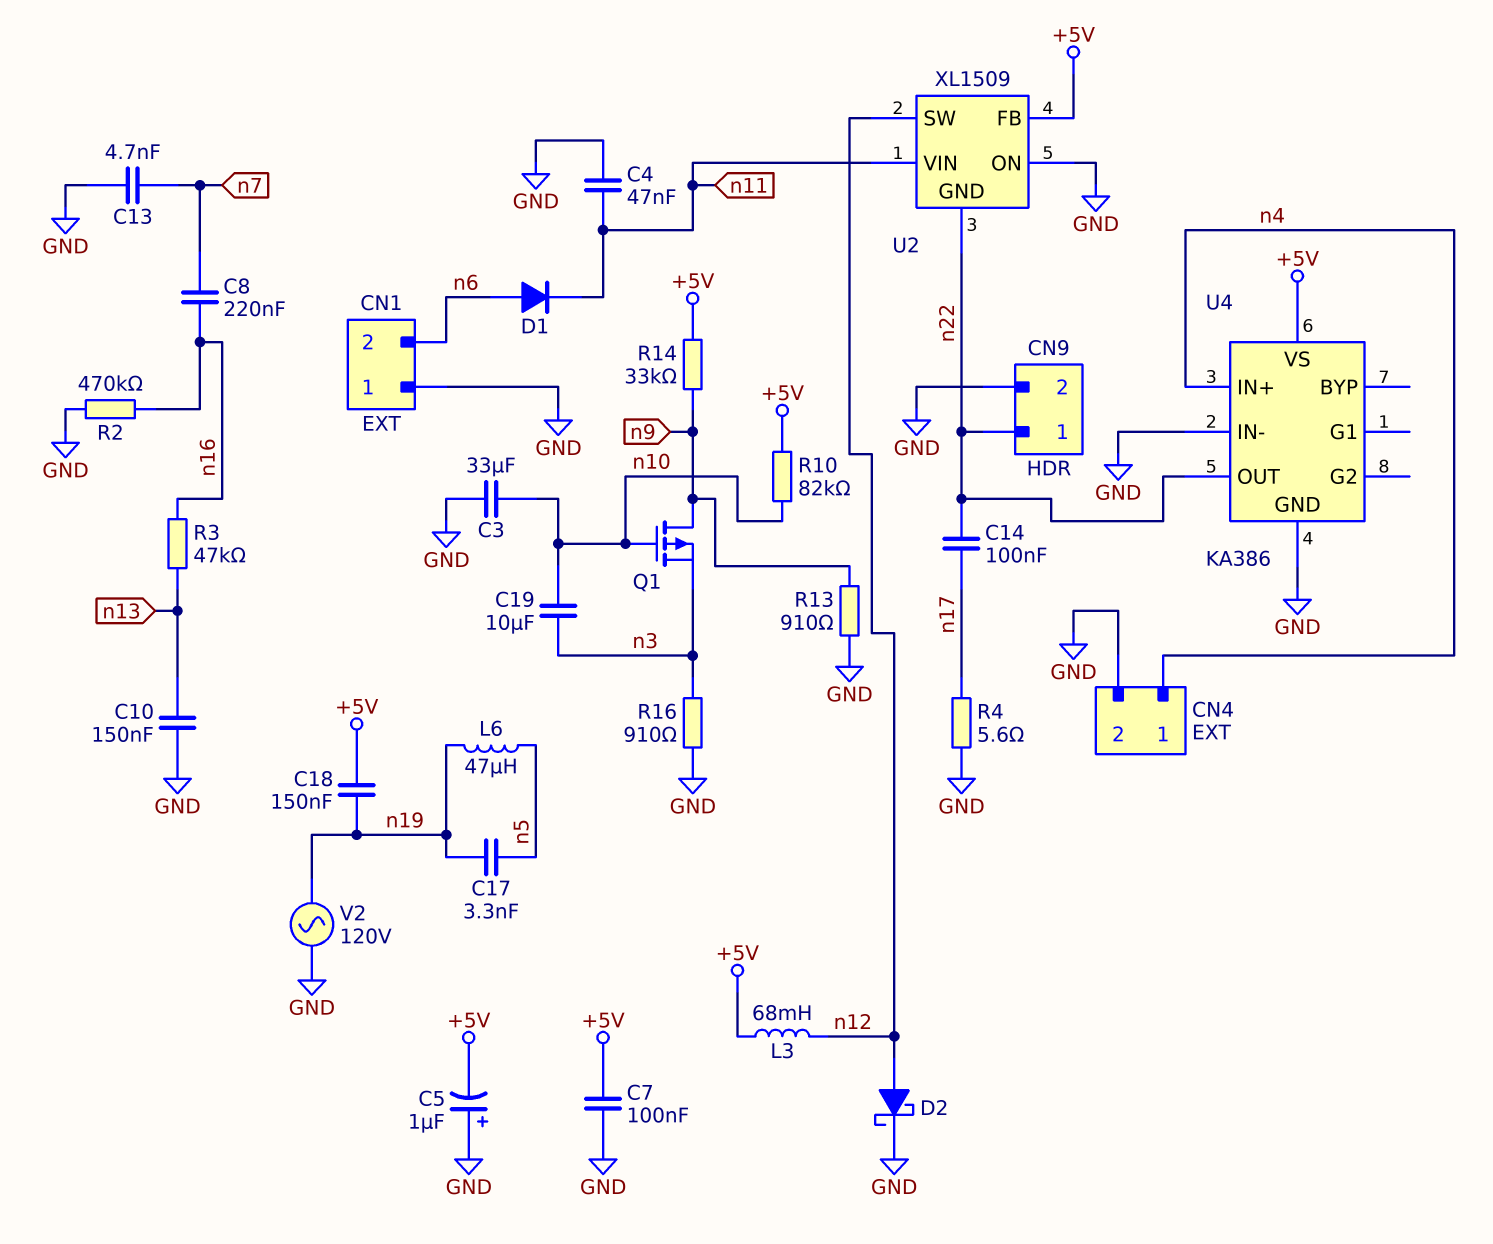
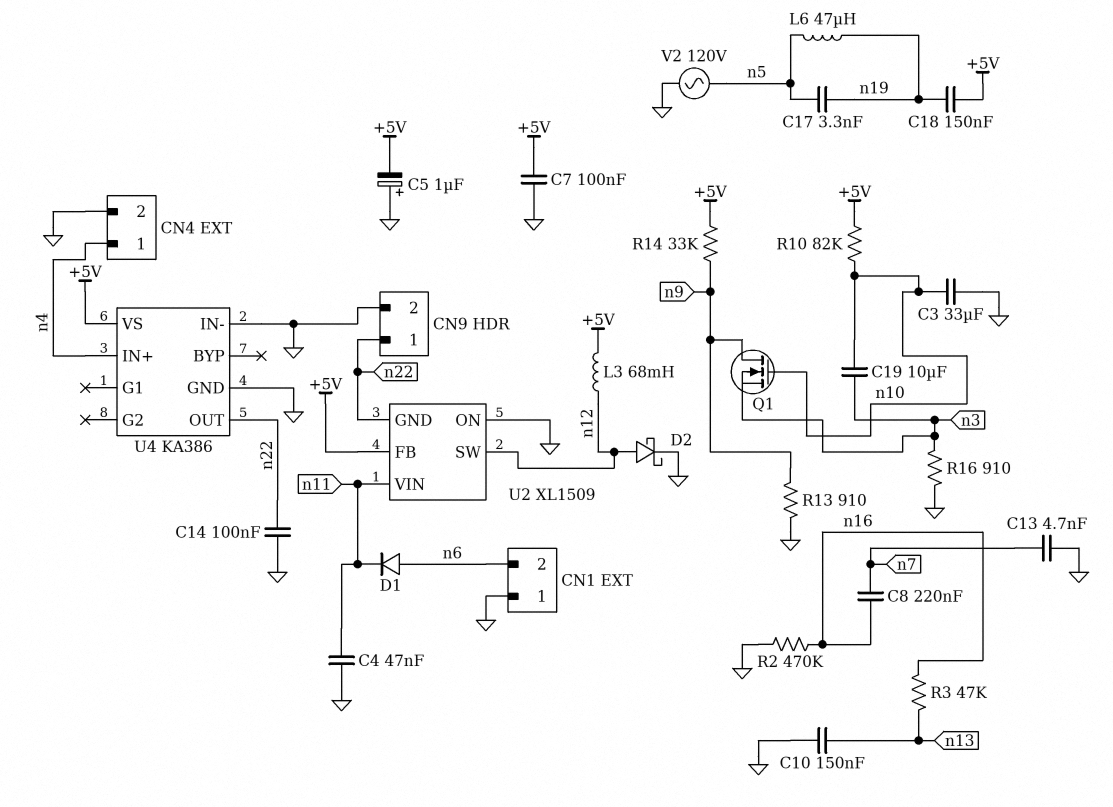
C14: 100nF (n17, n22) -> 100nF (GND, n22)
Q1: PMOS (G n10, D n9, S n3) -> NMOS (G n10, D n9, S n3)
R4: 5.6 (GND, n17) -> none
V2: AC 120V (GND, n19) -> AC 120V (GND, n5)

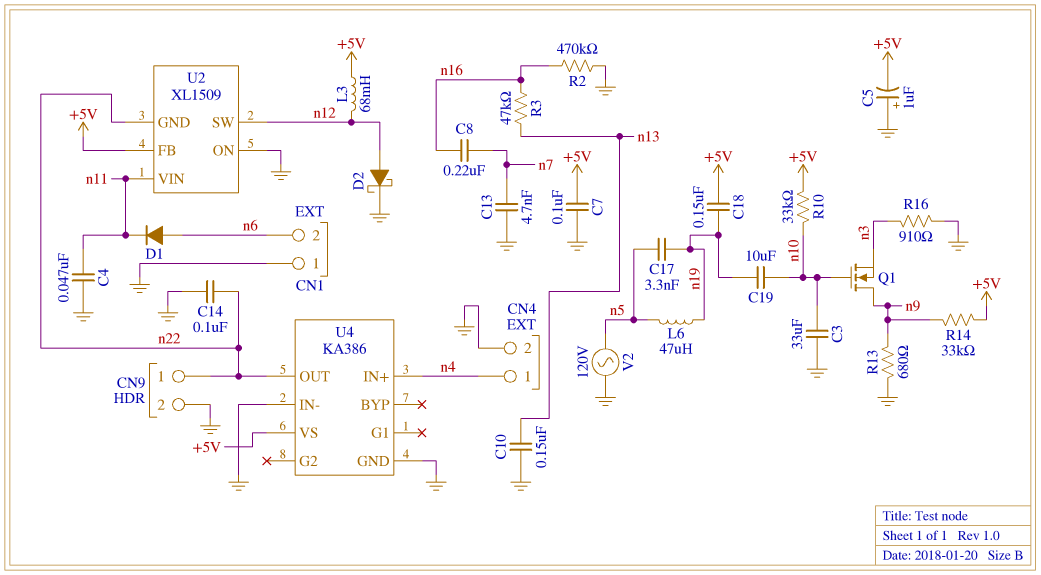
C19: 10uF (n3, n10) -> 10uF (n10, n19)
R10: 82k (+5V, n10) -> 33k (+5V, n10)
R13: 910 (GND, n9) -> 680 (GND, n9)

